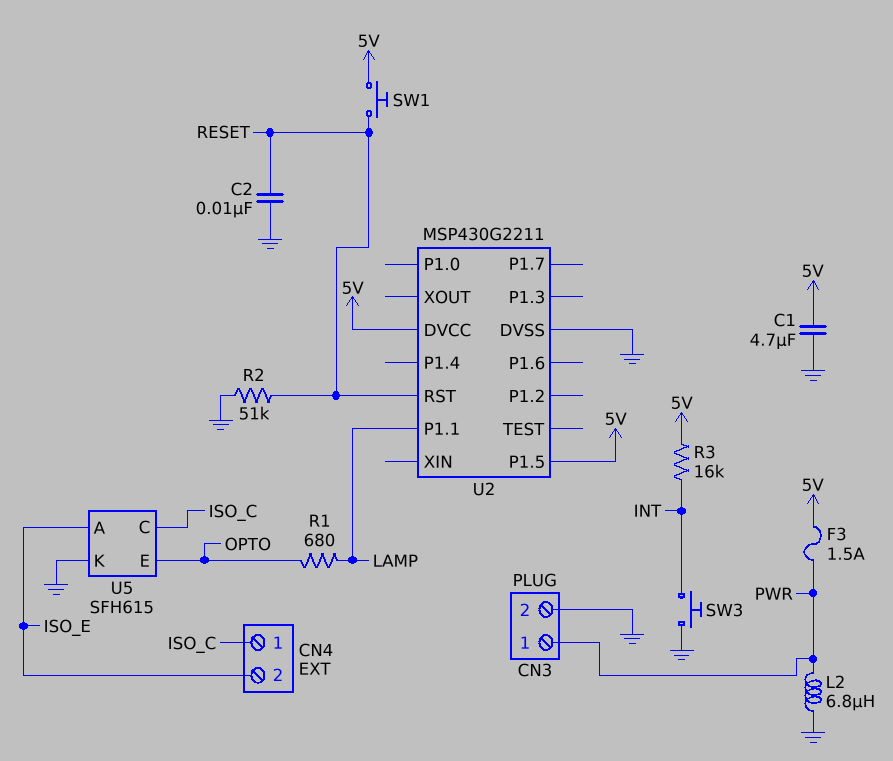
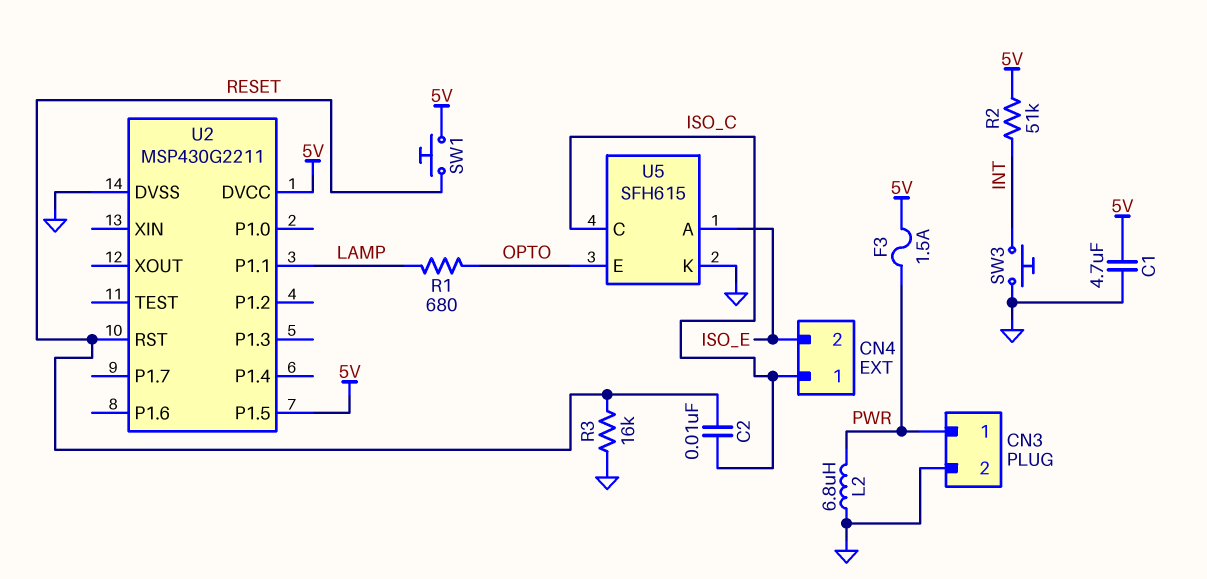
C2: 10nF (GND, RESET) -> 10nF (ISO_C, RESET)
R2: 51k (GND, RESET) -> 51k (5V, INT)
R3: 16k (5V, INT) -> 16k (GND, RESET)

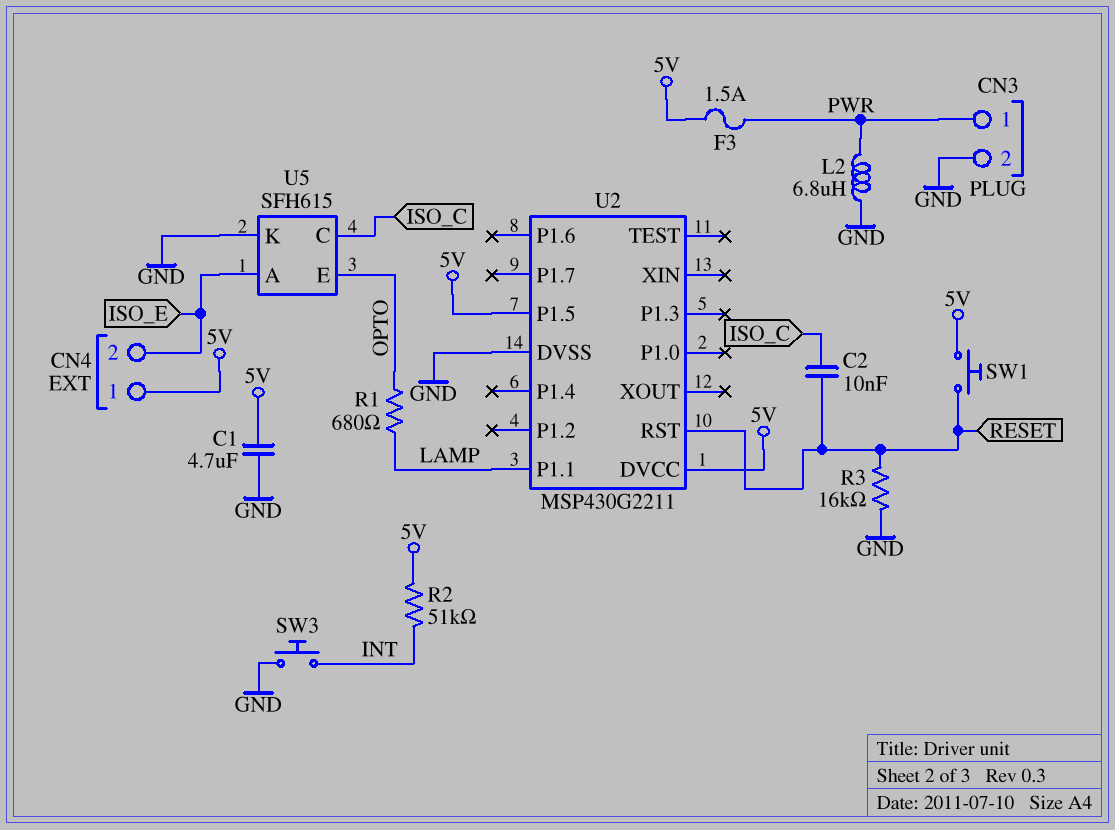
CN4 pin 1: ISO_C -> 5V

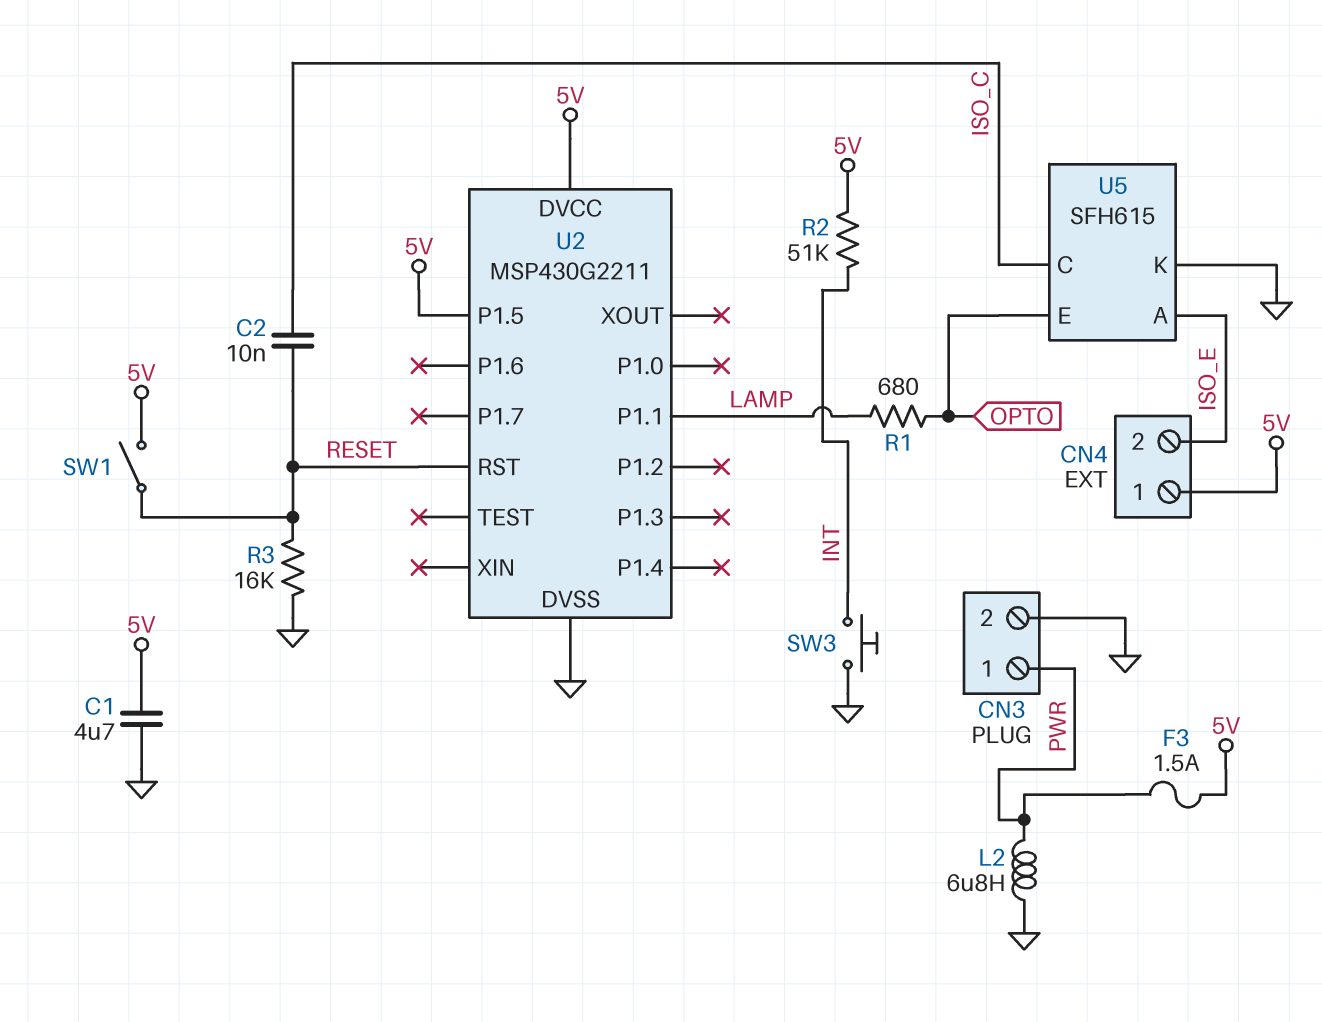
SW1: button (5V, RESET) -> switch (5V, RESET)

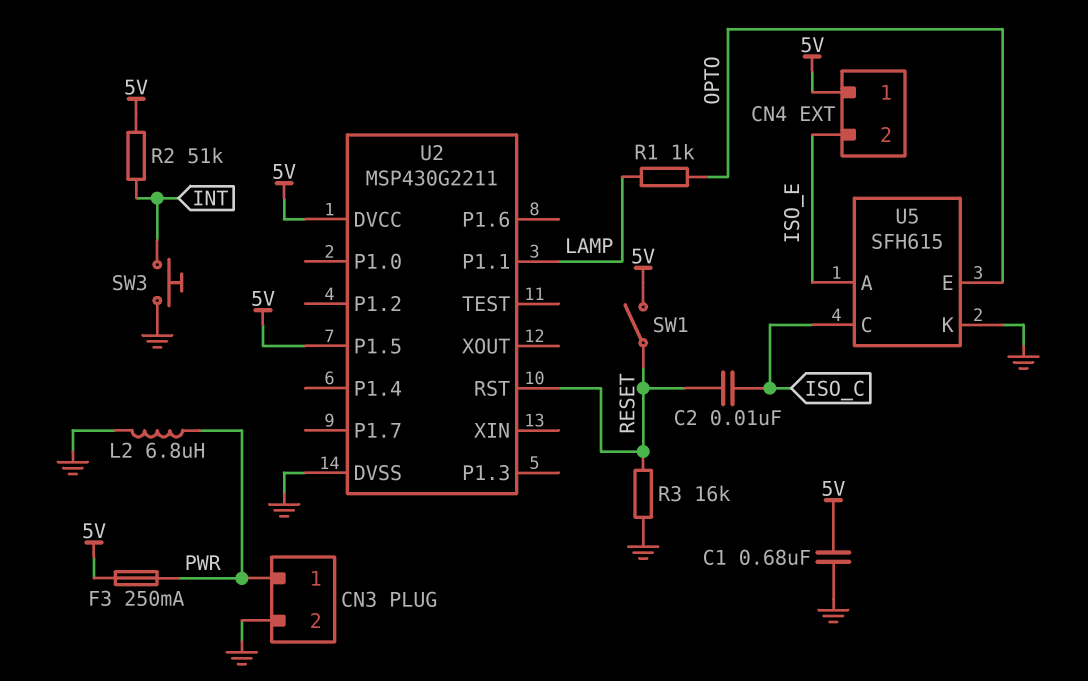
C1: 4.7uF (5V, GND) -> 680nF (5V, GND)
F3: 1.5A (5V, PWR) -> 250mA (5V, PWR)
R1: 680 (LAMP, OPTO) -> 1k (LAMP, OPTO)

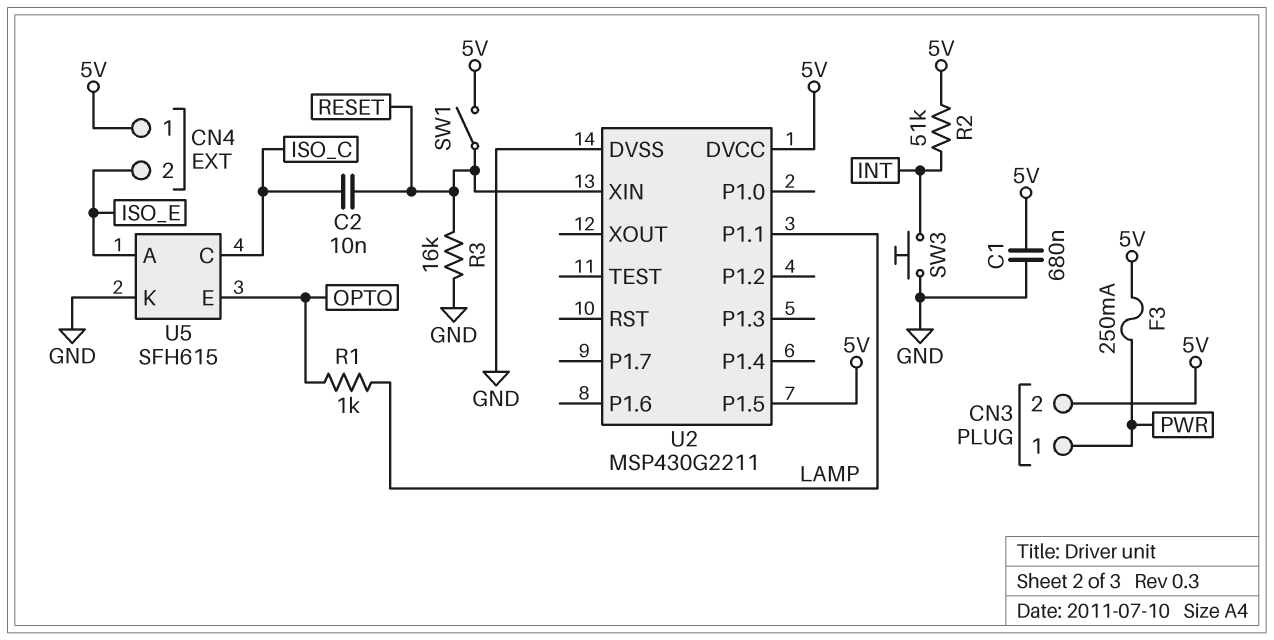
CN3 pin 2: GND -> 5V
L2: 6.8uH (GND, PWR) -> none
U2 pin RST: RESET -> none
U2 pin XIN: none -> RESET

